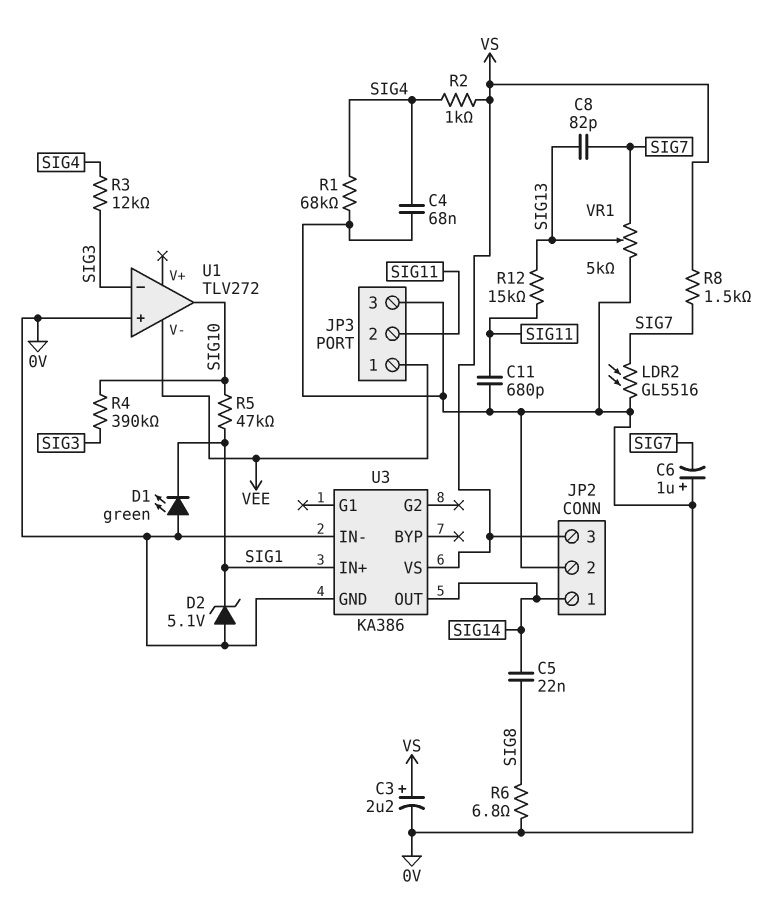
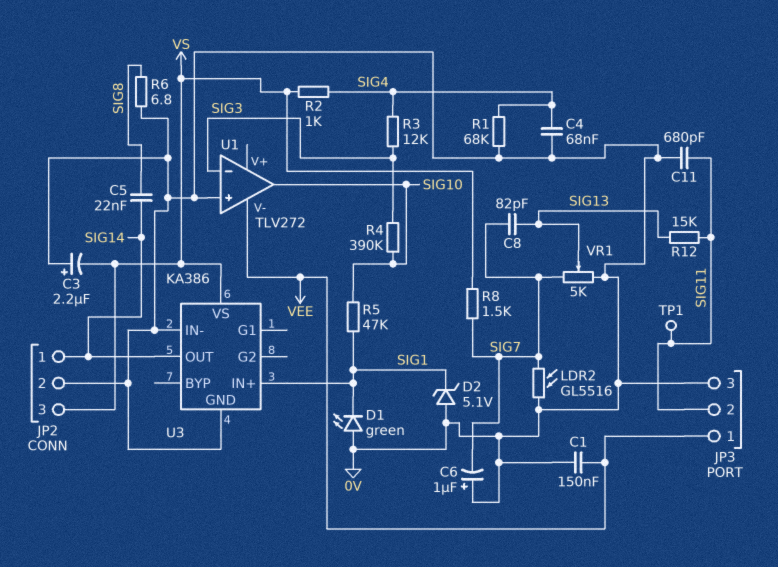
C1: none -> 150nF (0V, VEE)
C3: 2.2uF (plus VS, minus 0V) -> 2.2uF (plus 0V, minus VS)
TP1: none -> test point (SIG11)

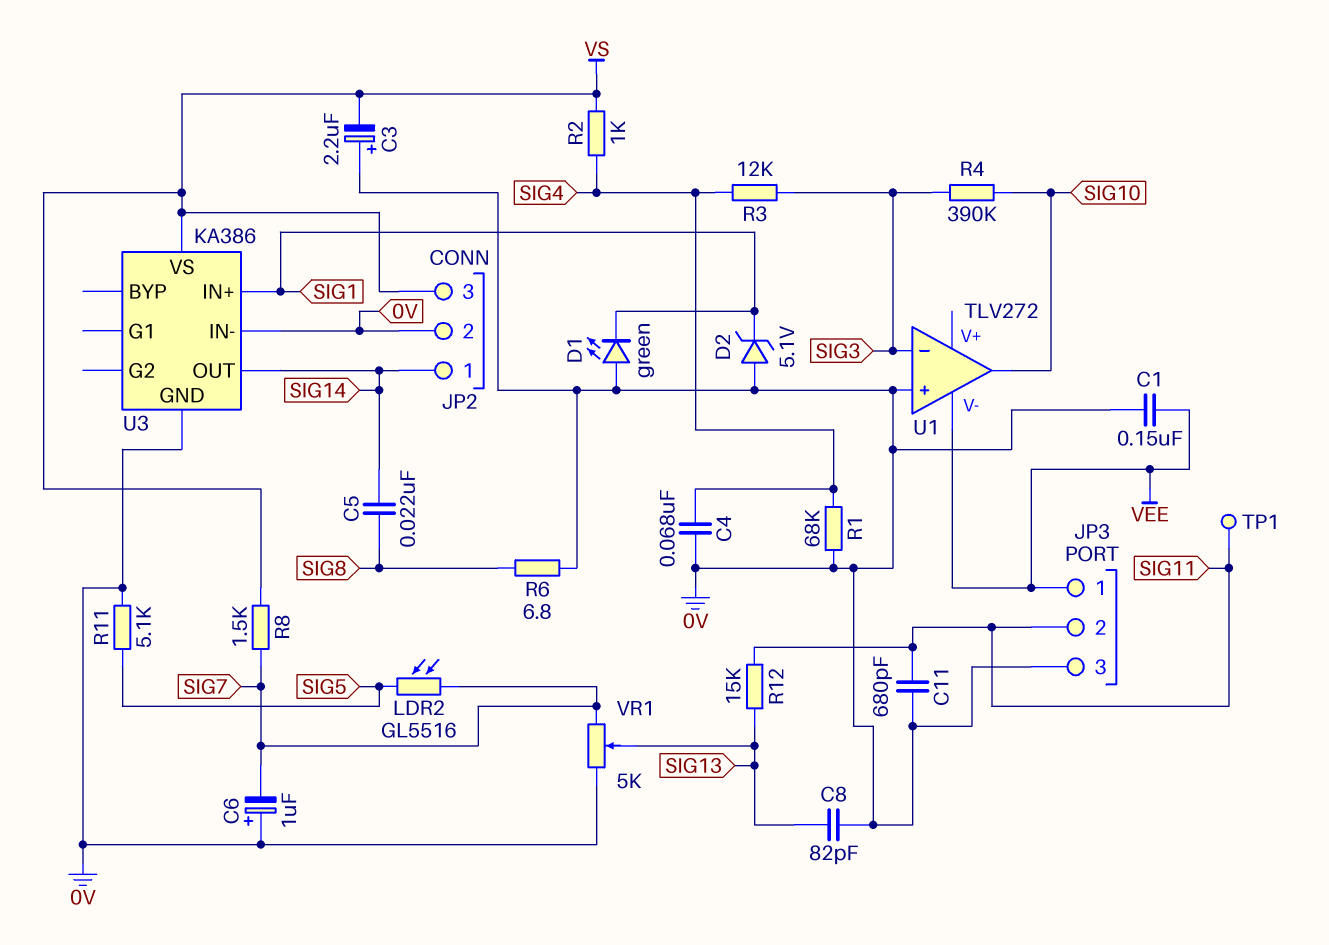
C8: 82pF (SIG7, SIG13) -> 82pF (0V, SIG13)
LDR2: GL5516 (0V, SIG7) -> GL5516 (SIG5, SIG7)
R5: 47k (SIG1, SIG10) -> none
R11: none -> 5.1k (0V, SIG5)

